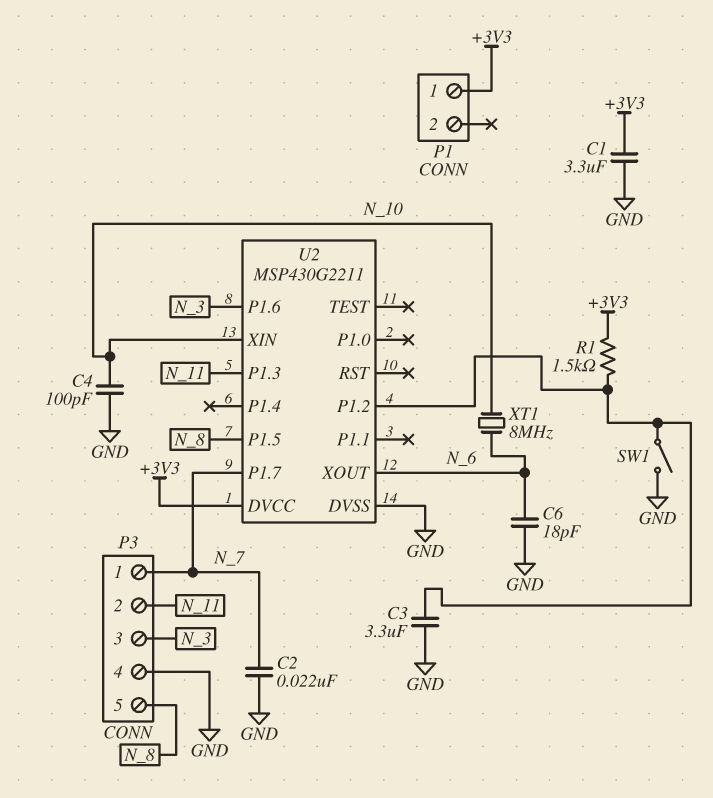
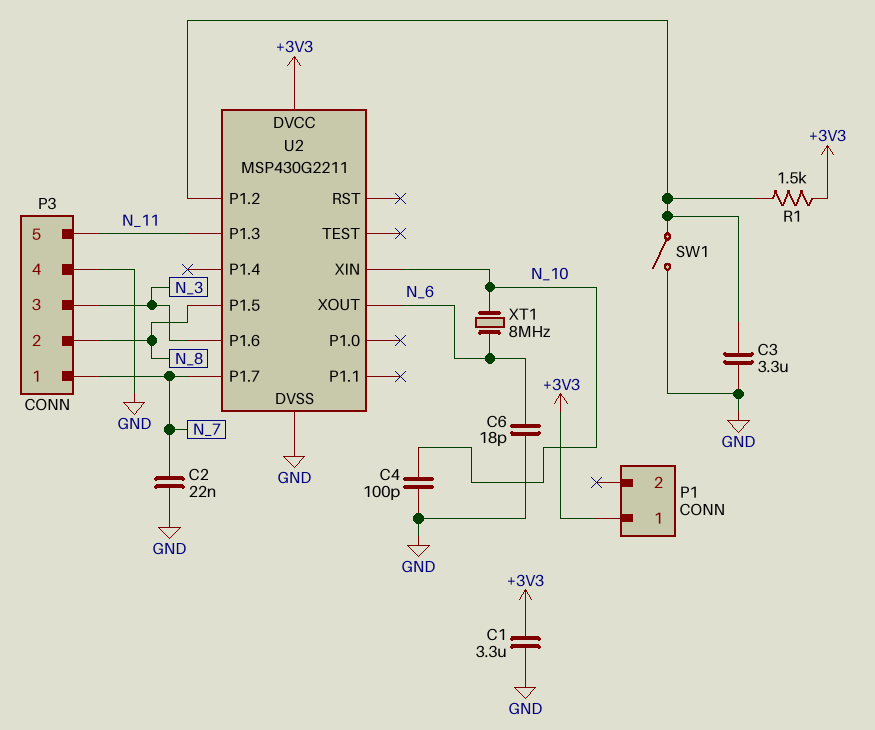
P3 pin 2: N_11 -> N_8
P3 pin 5: N_8 -> N_11

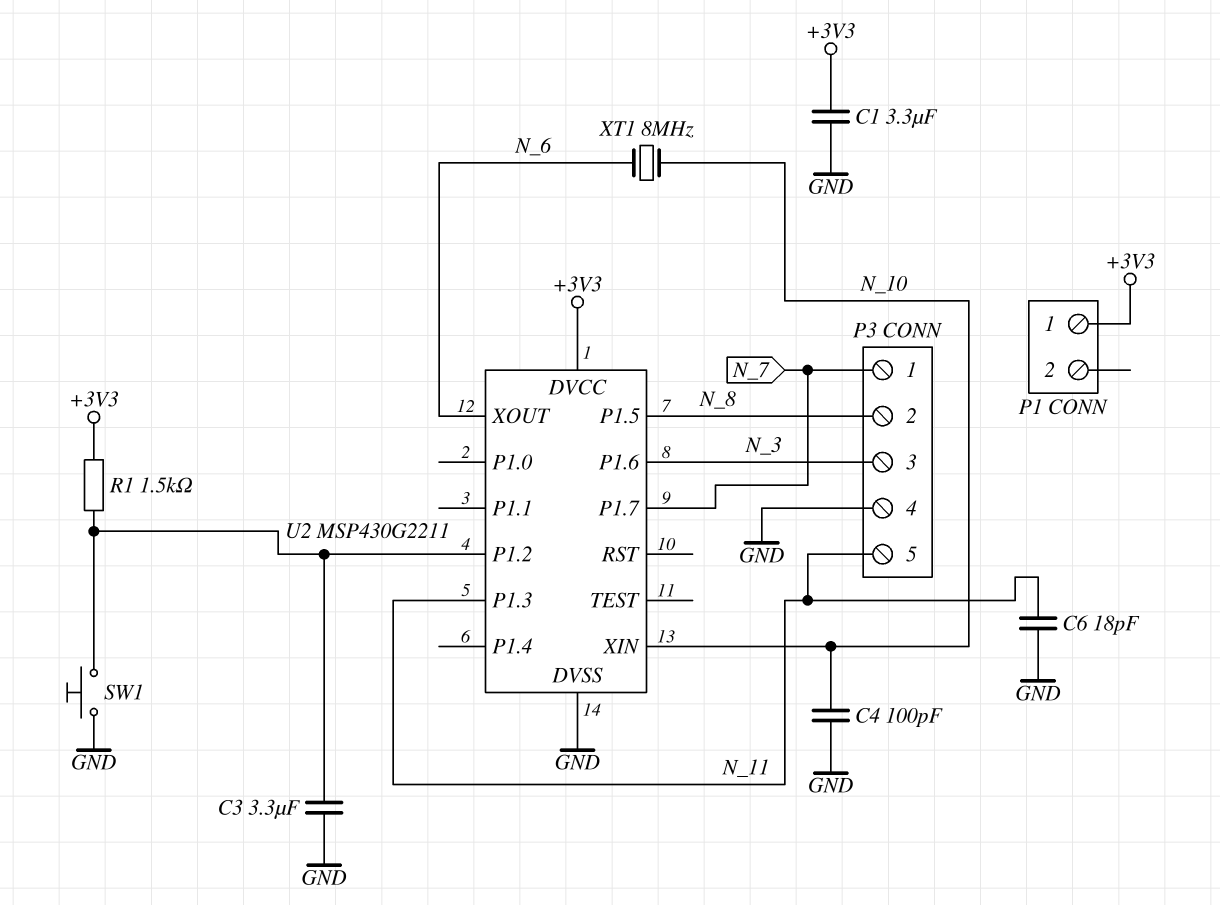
C2: 22nF (GND, N_7) -> none
C6: 18pF (GND, N_6) -> 18pF (GND, N_11)
SW1: switch (GND, U2/P1.2) -> button (GND, U2/P1.2)

